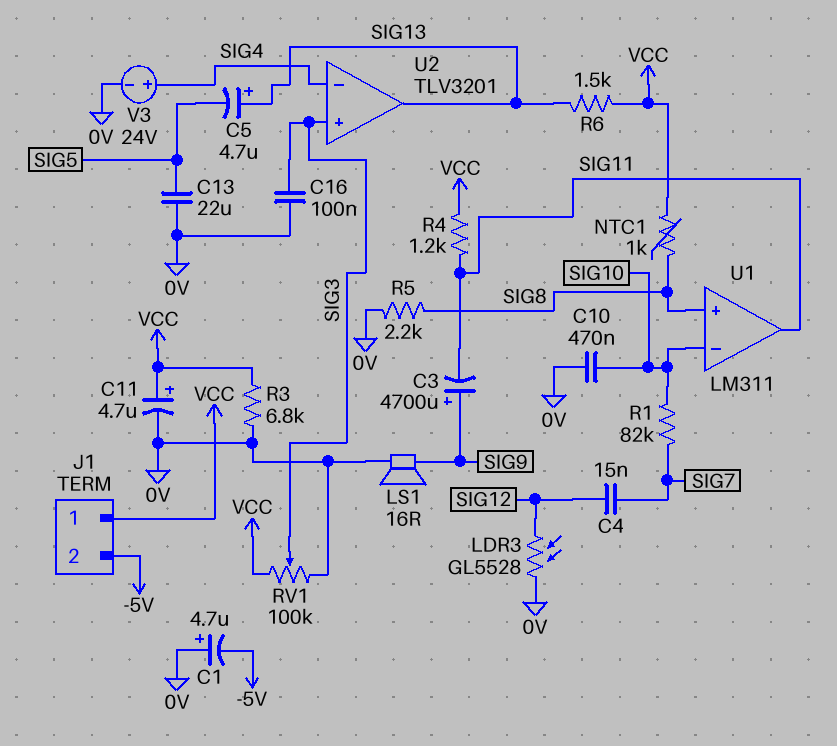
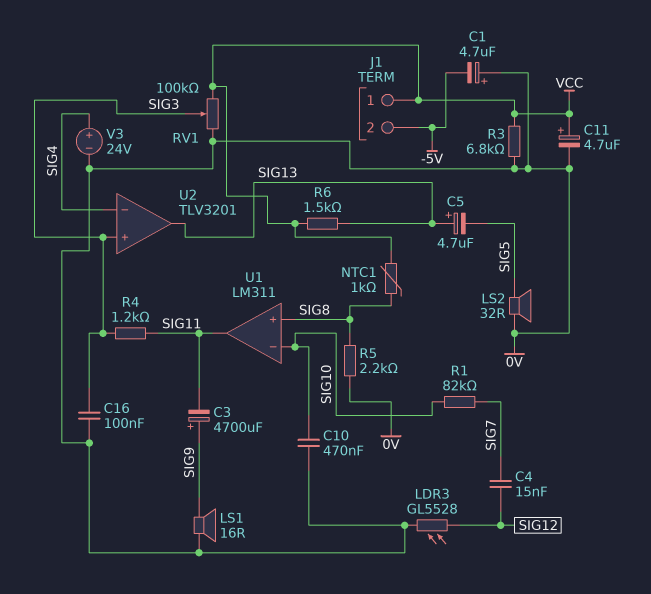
C13: 22uF (0V, SIG5) -> none
LS2: none -> speaker 32R (0V, SIG5)
R4: 1.2k (SIG11, VCC) -> 1.2k (SIG3, SIG11)

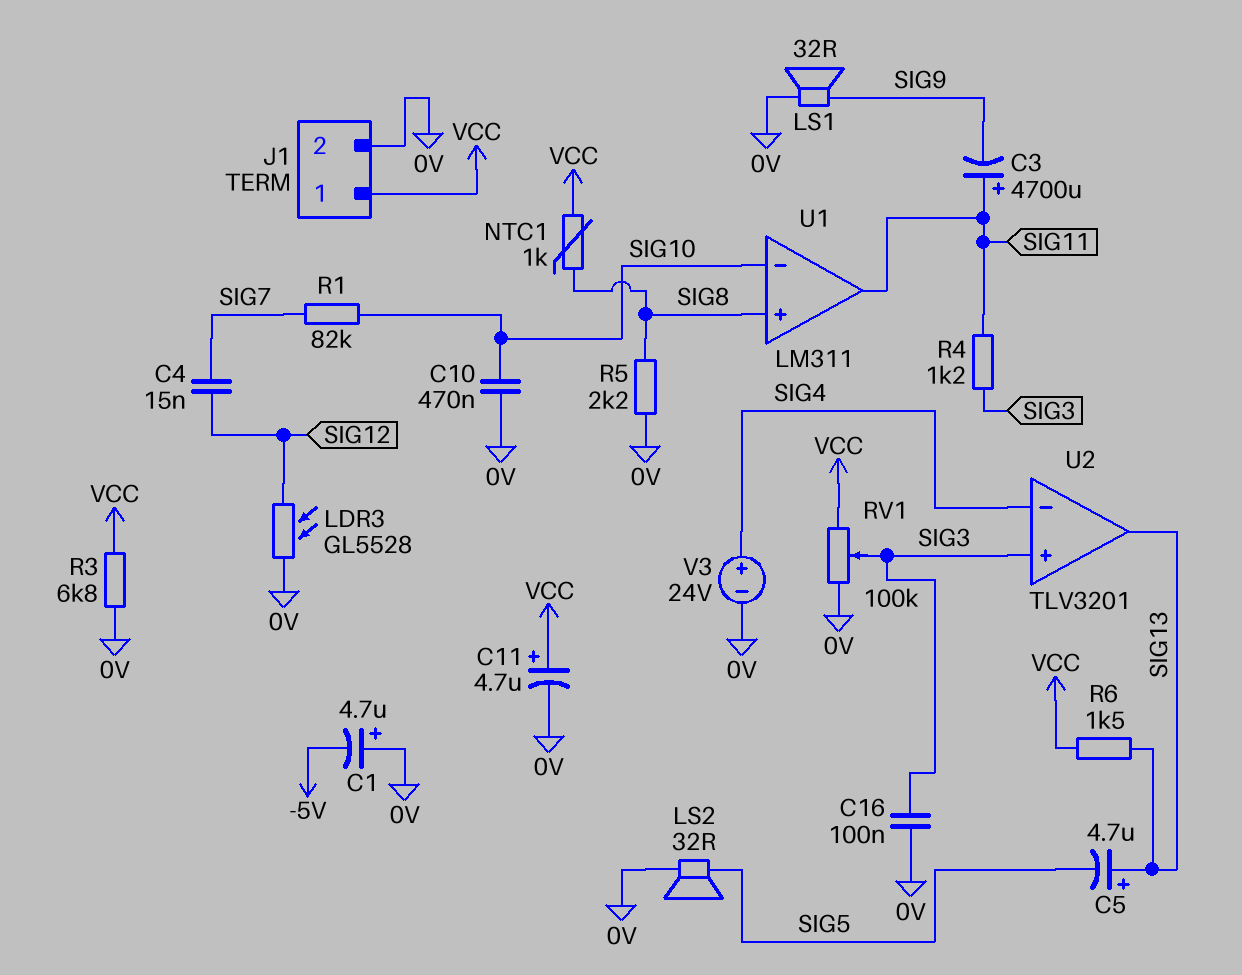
C3: 4700uF (plus SIG9, minus SIG11) -> 4700uF (plus SIG11, minus SIG9)
J1 pin 2: -5V -> 0V
LS1: speaker 16R (0V, SIG9) -> speaker 32R (0V, SIG9)

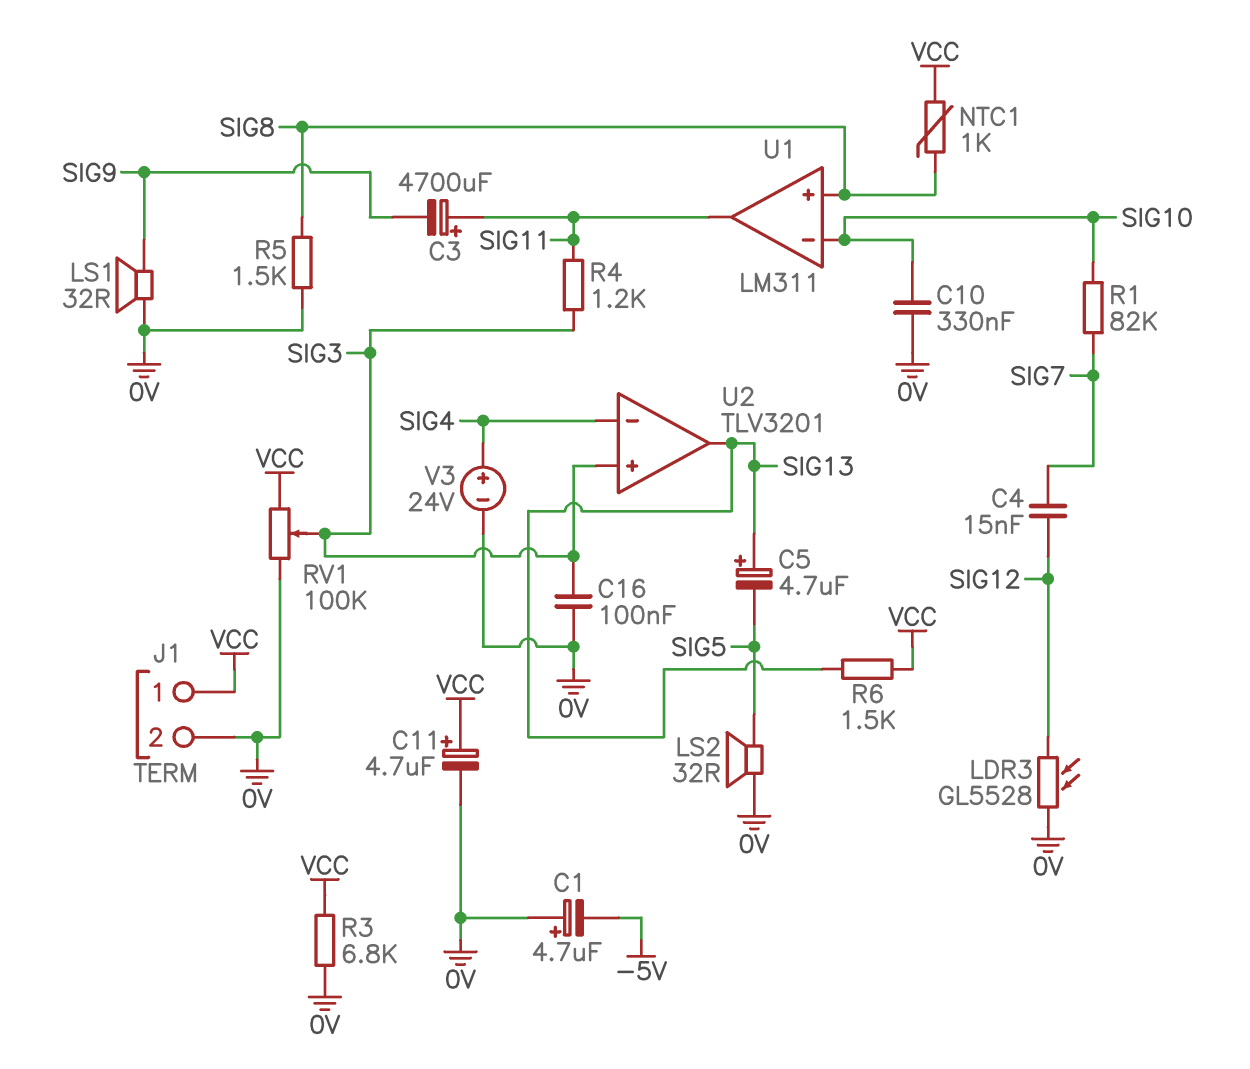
C10: 470nF (0V, SIG10) -> 330nF (0V, SIG10)
R5: 2.2k (0V, SIG8) -> 1.5k (0V, SIG8)

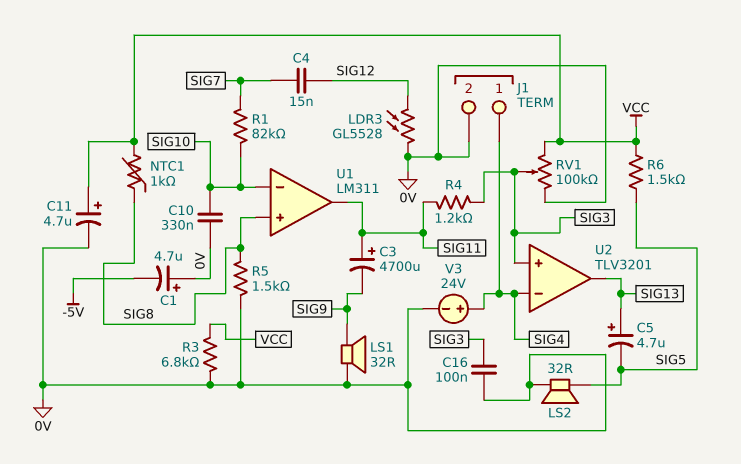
J1 pin 1: VCC -> SIG4
R6: 1.5k (SIG13, VCC) -> 1.5k (SIG5, VCC)

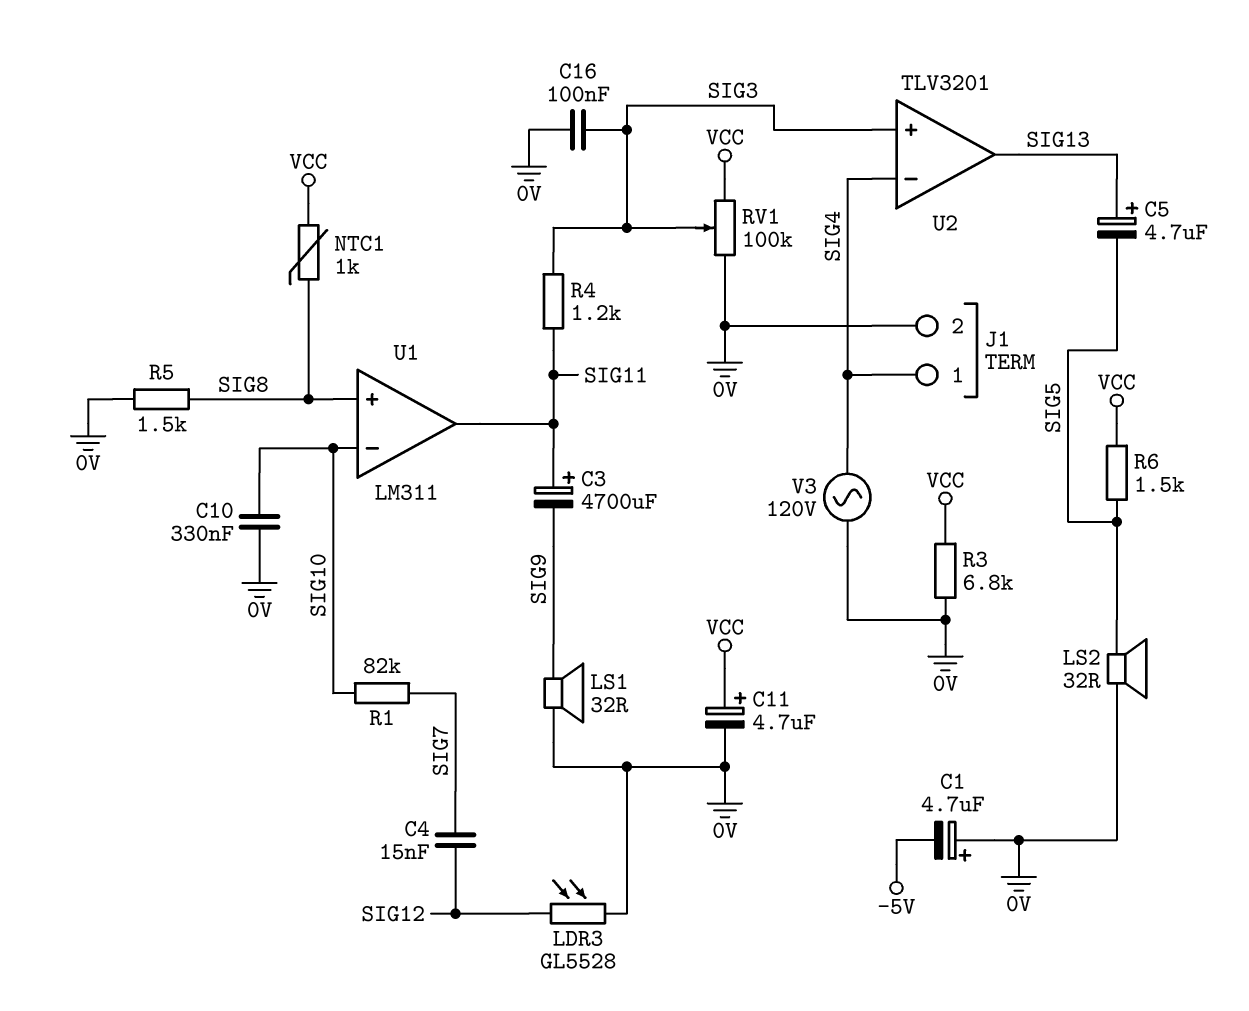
V3: 24V (plus SIG4, minus 0V) -> AC 120V (0V, SIG4)

